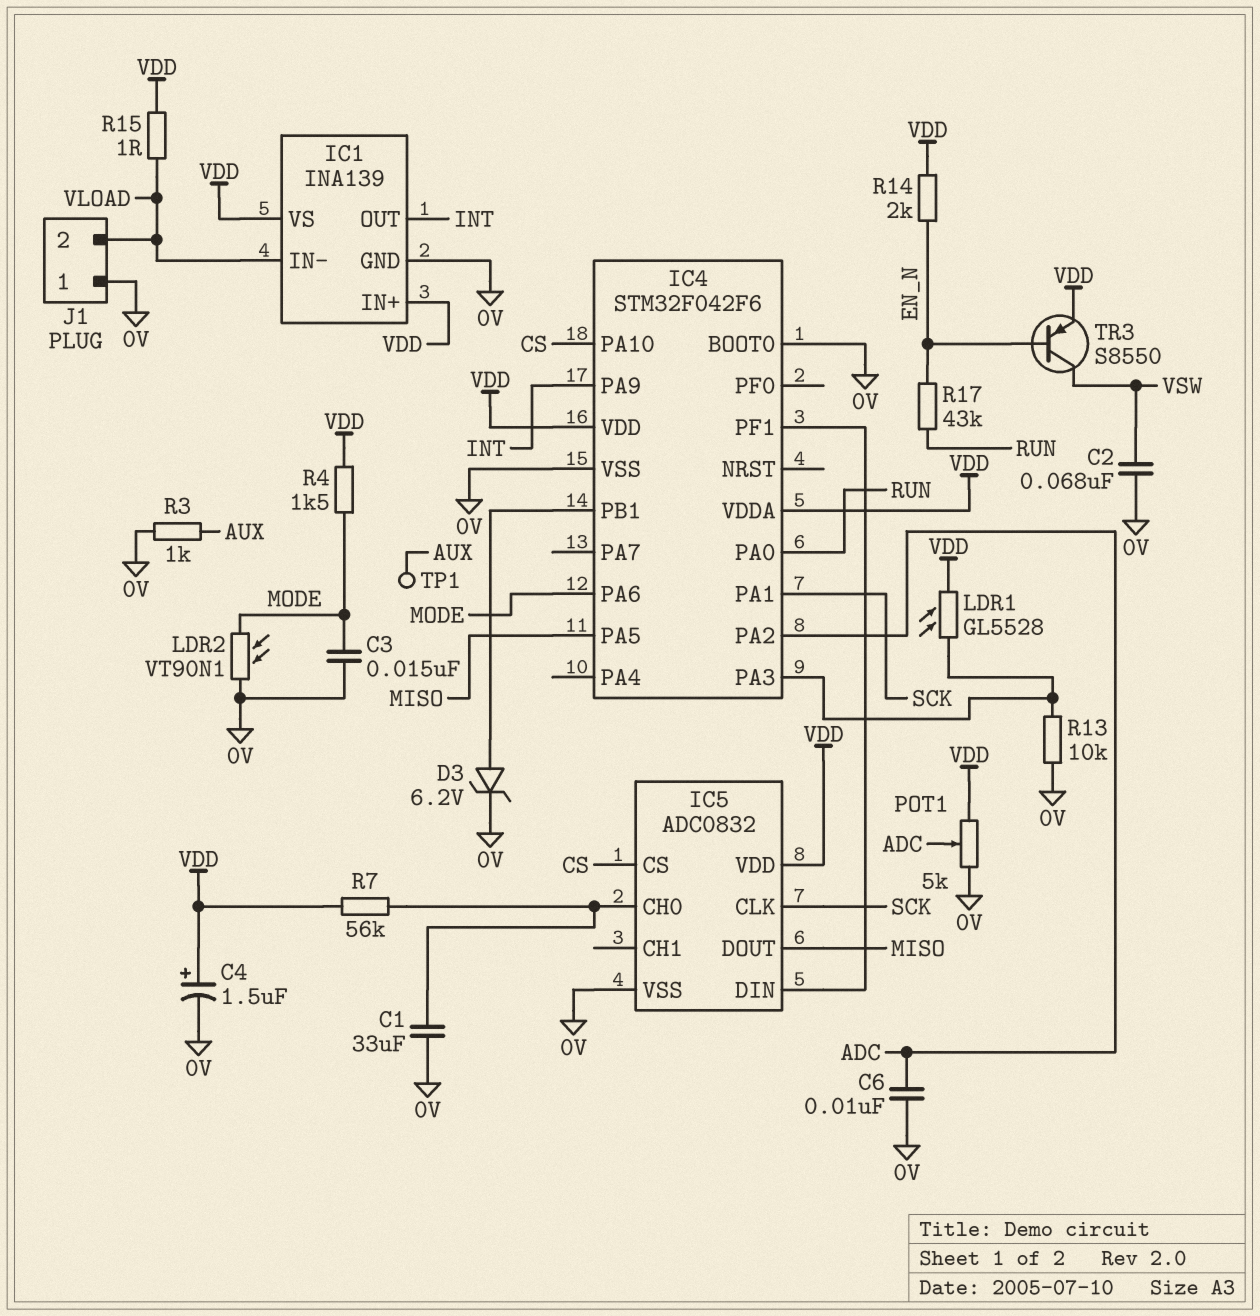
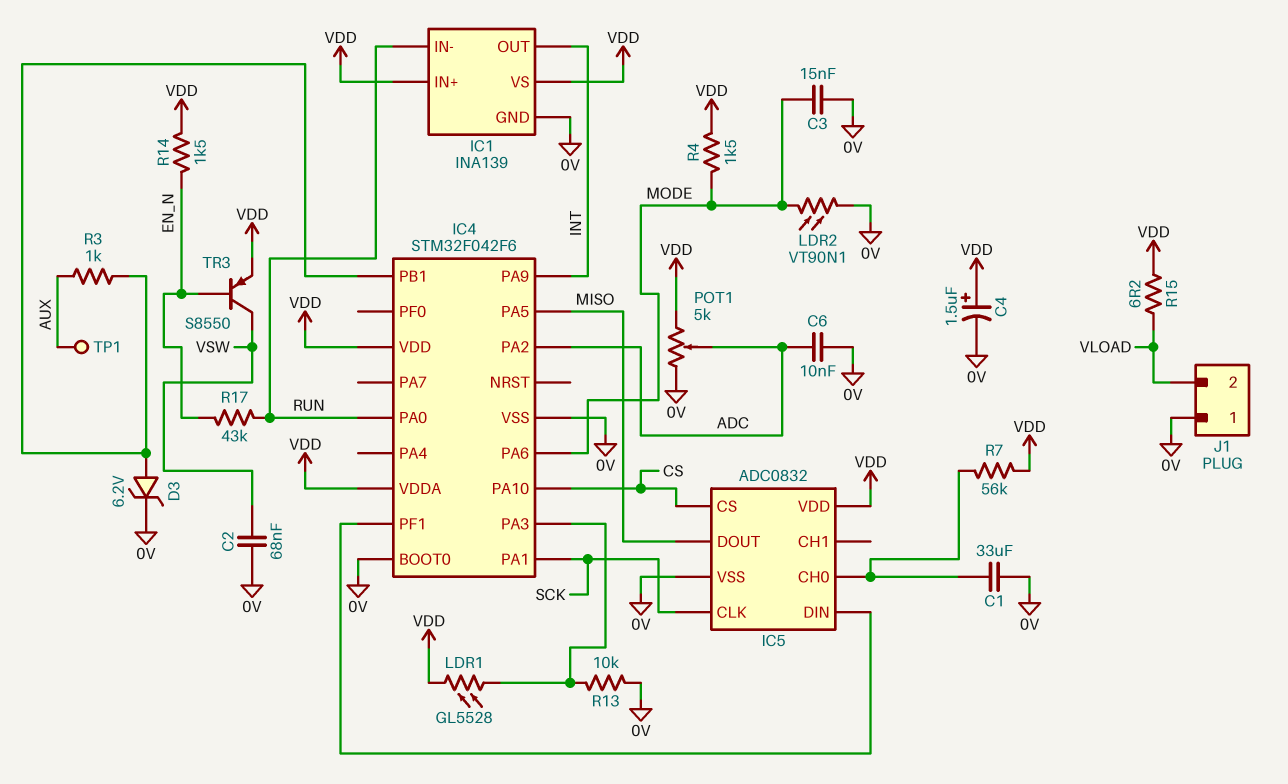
IC1 pin IN-: VLOAD -> RUN
R3: 1k (0V, AUX) -> 1k (AUX, IC4/PB1)
R14: 2k (EN_N, VDD) -> 1.5k (EN_N, VDD)
R15: 1 (VDD, VLOAD) -> 6.2 (VDD, VLOAD)

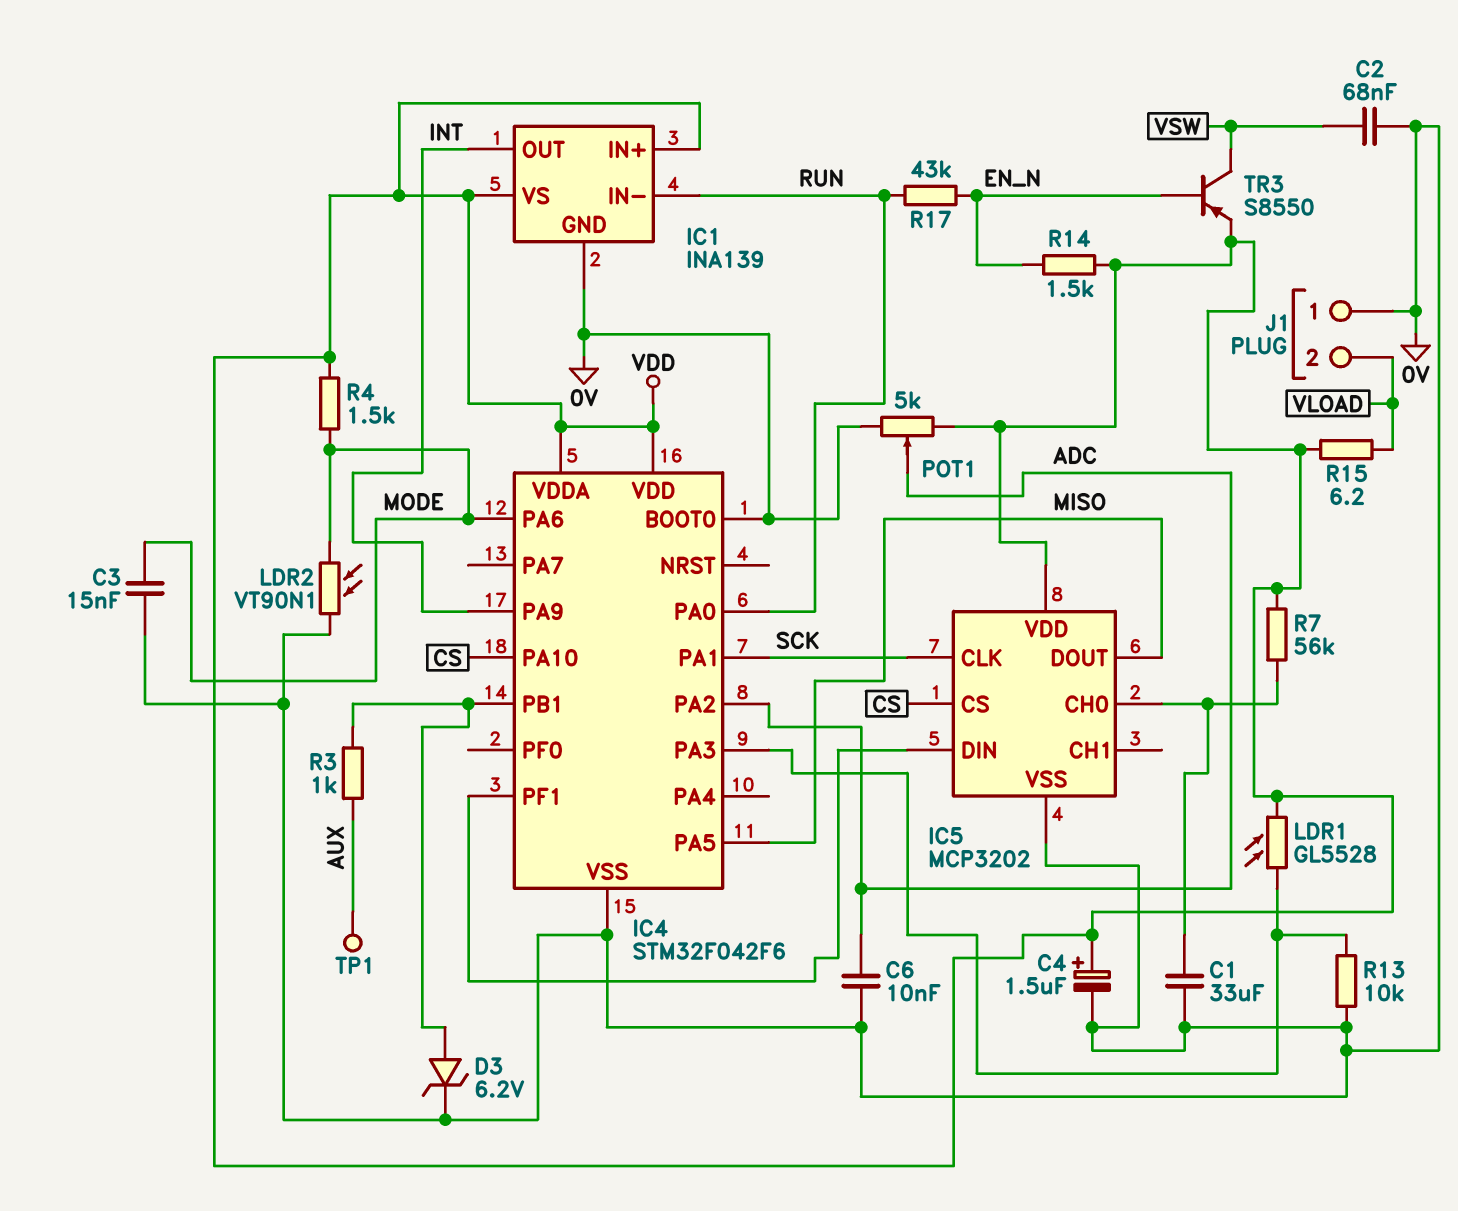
IC5: ADC0832 -> MCP3202

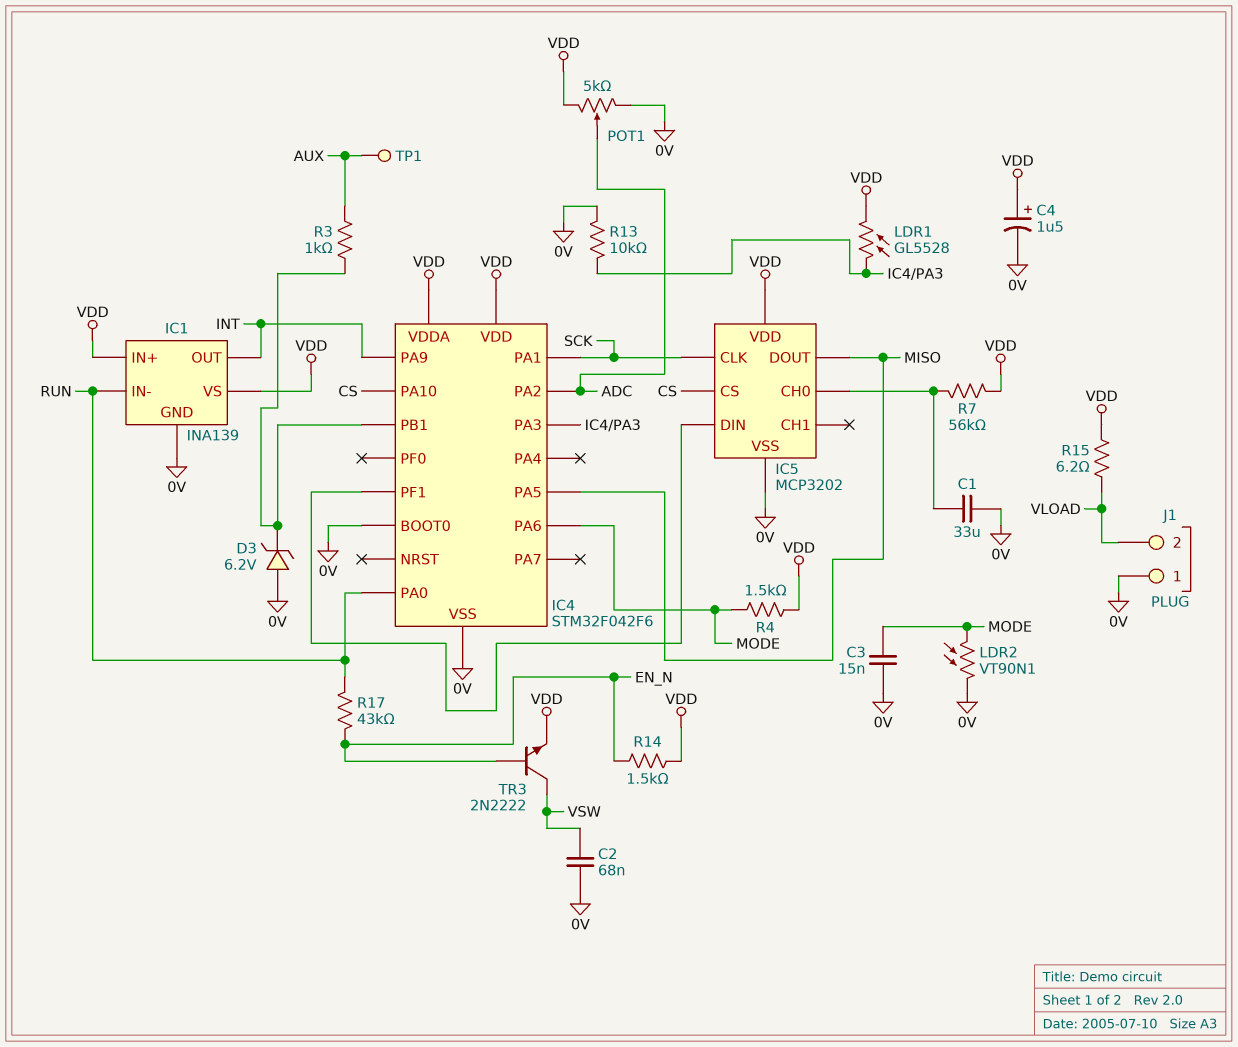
C6: 10nF (0V, ADC) -> none
D3: zener 6.2V (A IC4/PB1, K 0V) -> zener 6.2V (A 0V, K IC4/PB1)
TR3: PNP S8550 (B EN_N, C VSW, E VDD) -> NPN 2N2222 (B EN_N, C VSW, E VDD)

